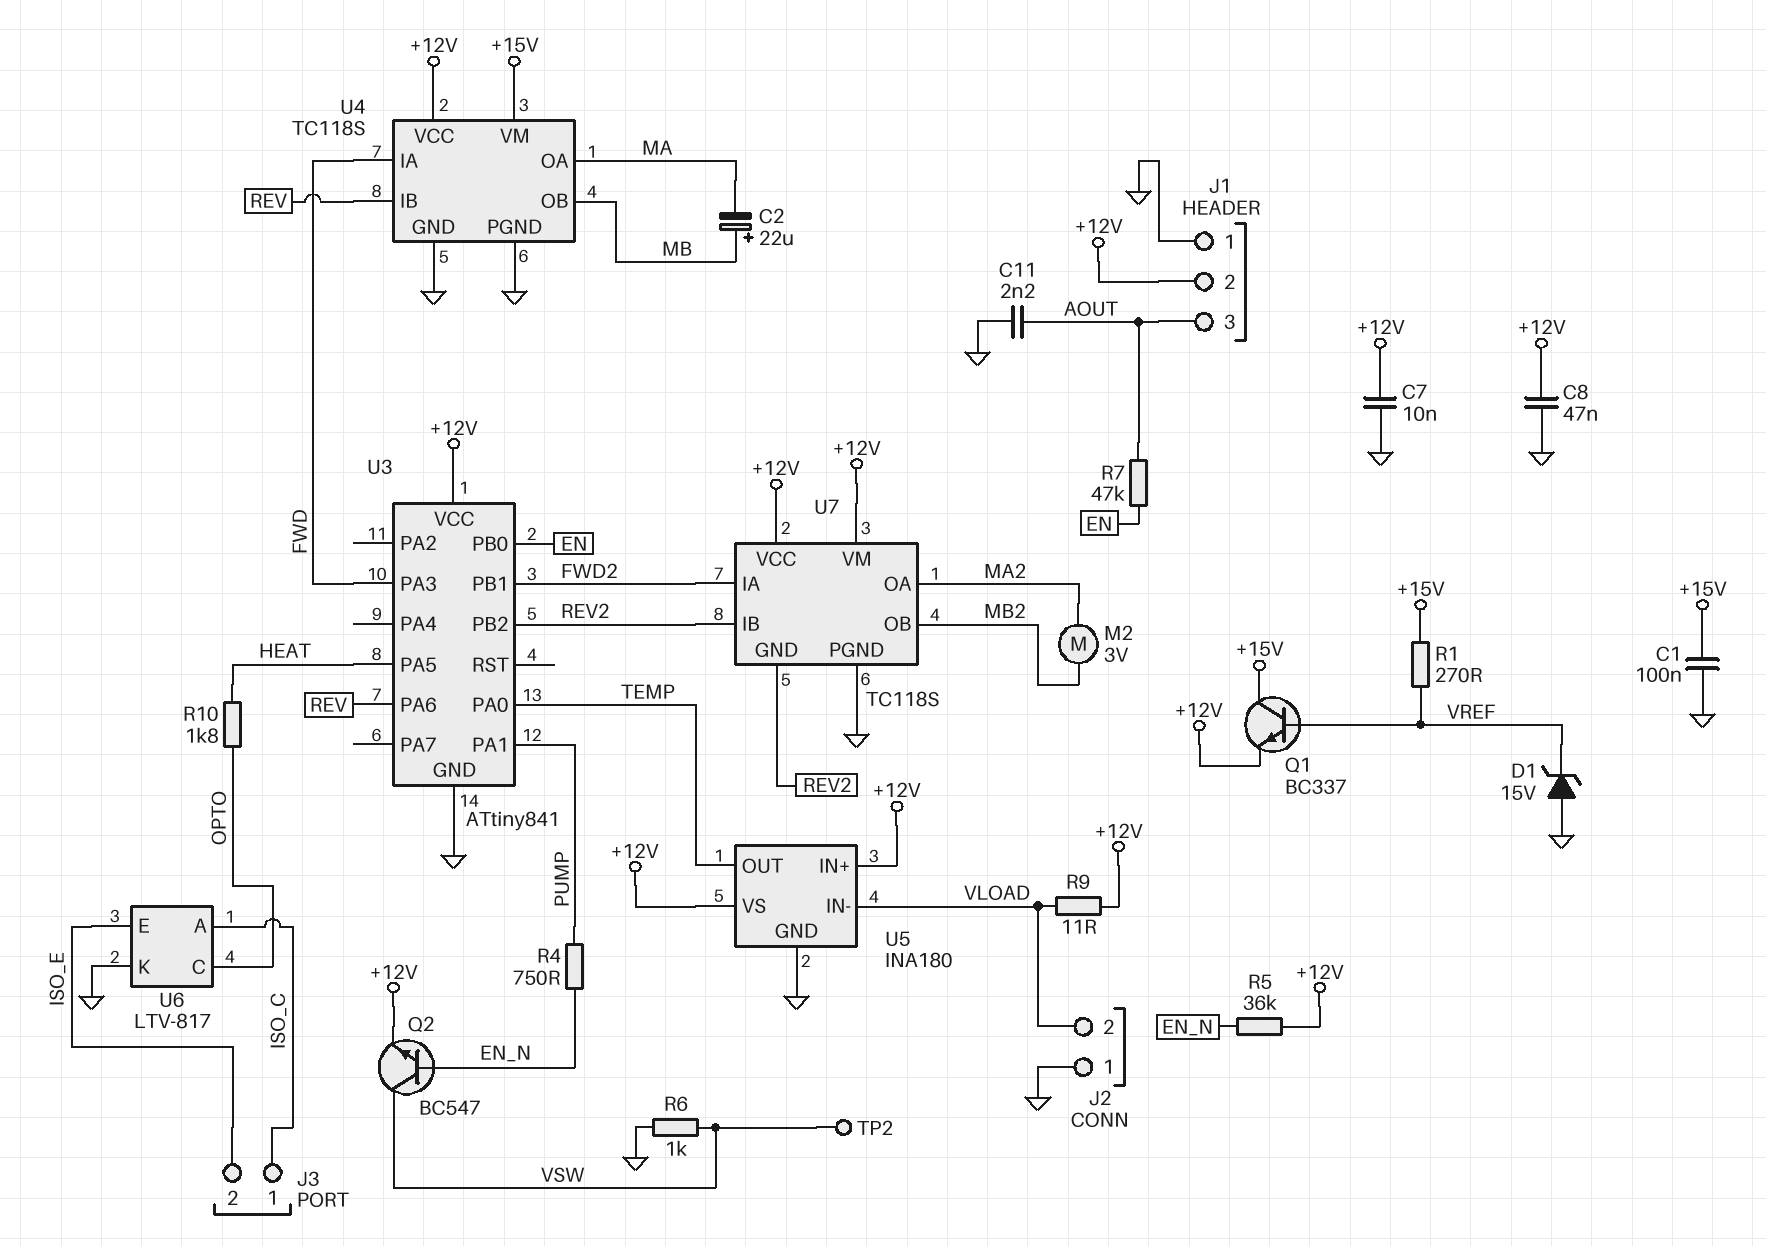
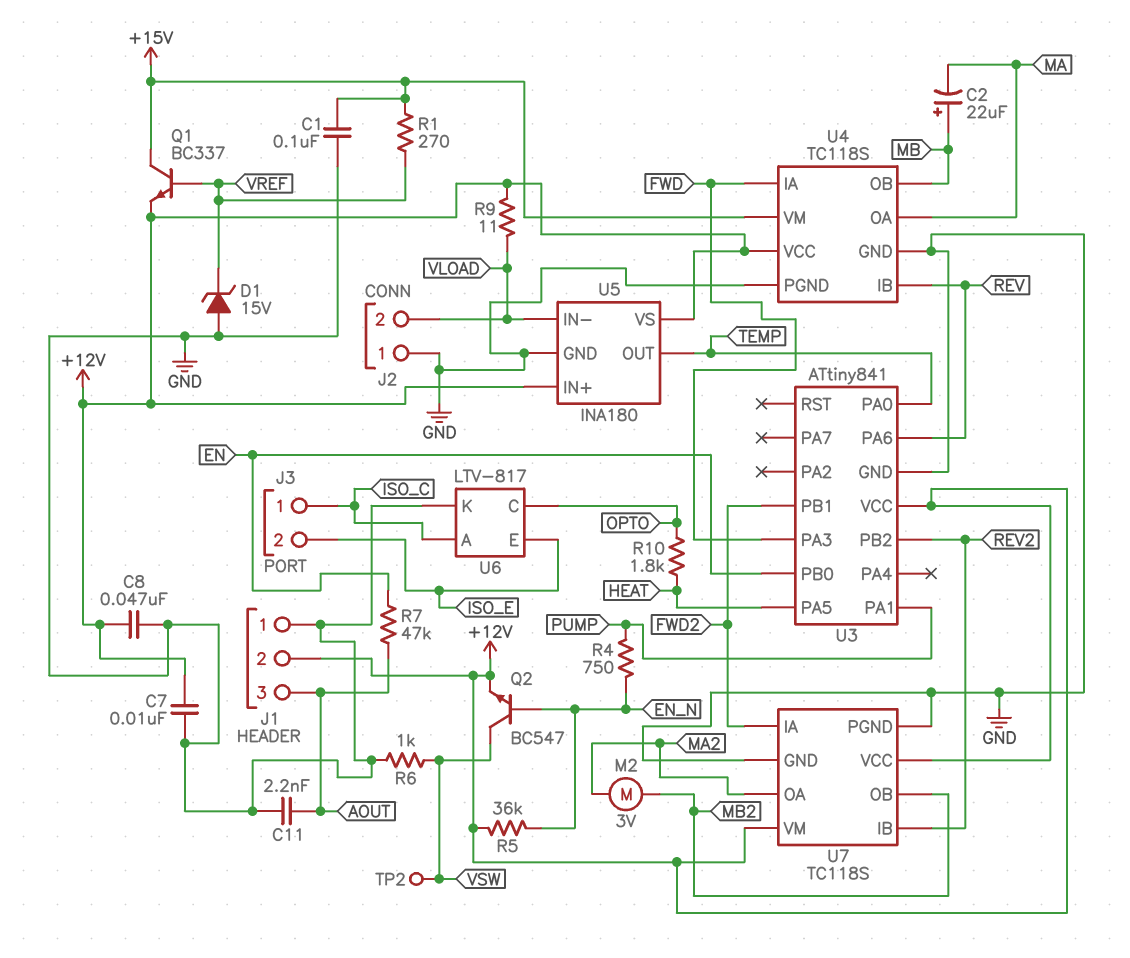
U7 pin GND: REV2 -> GND

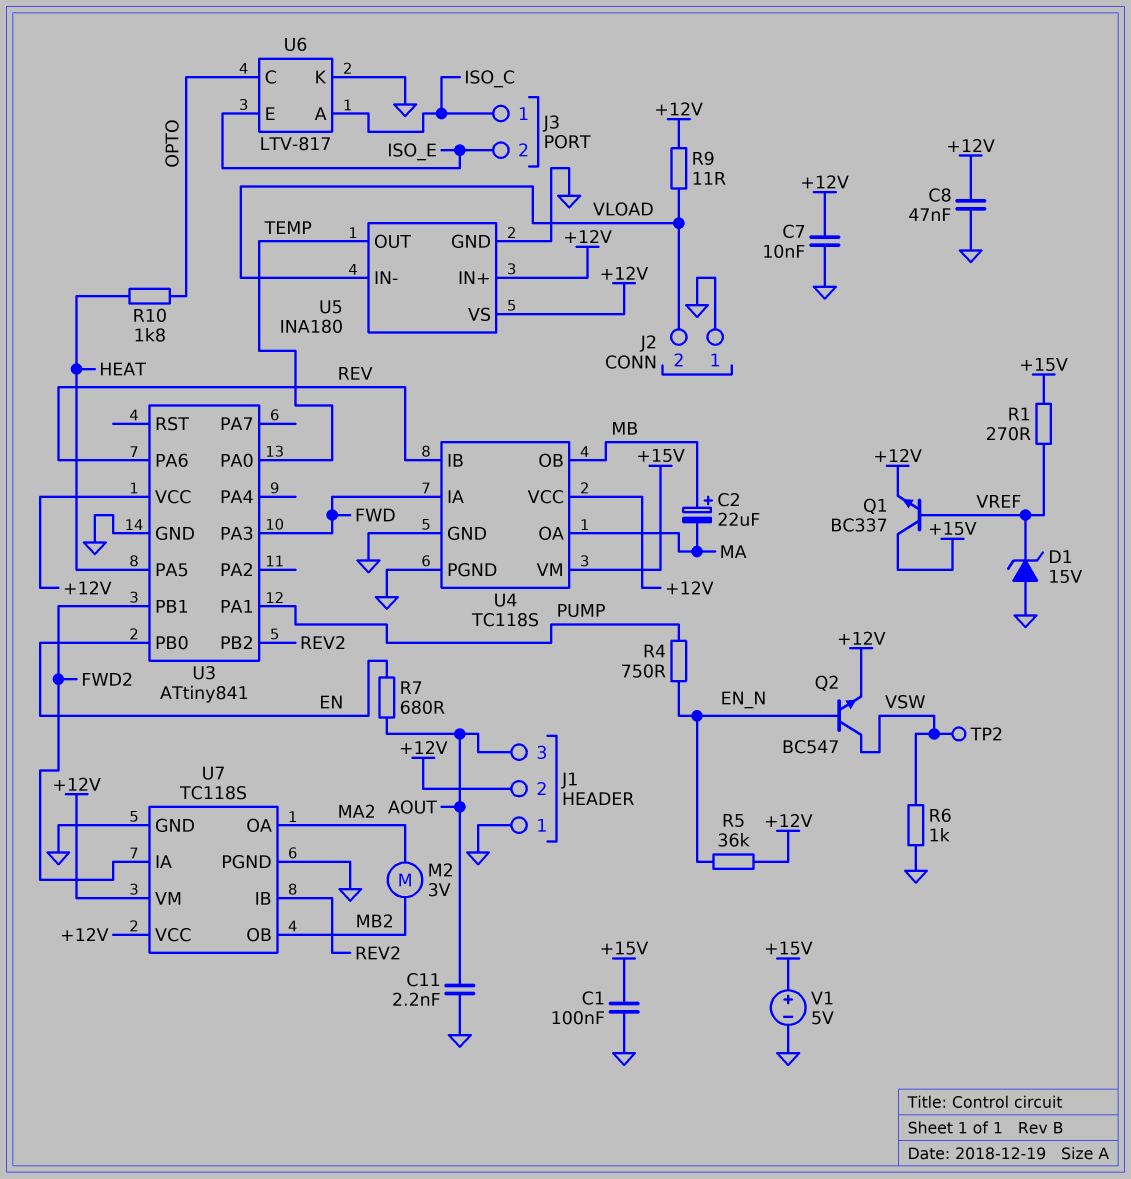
R7: 47k (AOUT, EN) -> 680 (AOUT, EN)
V1: none -> 5V (plus +15V, minus GND)

